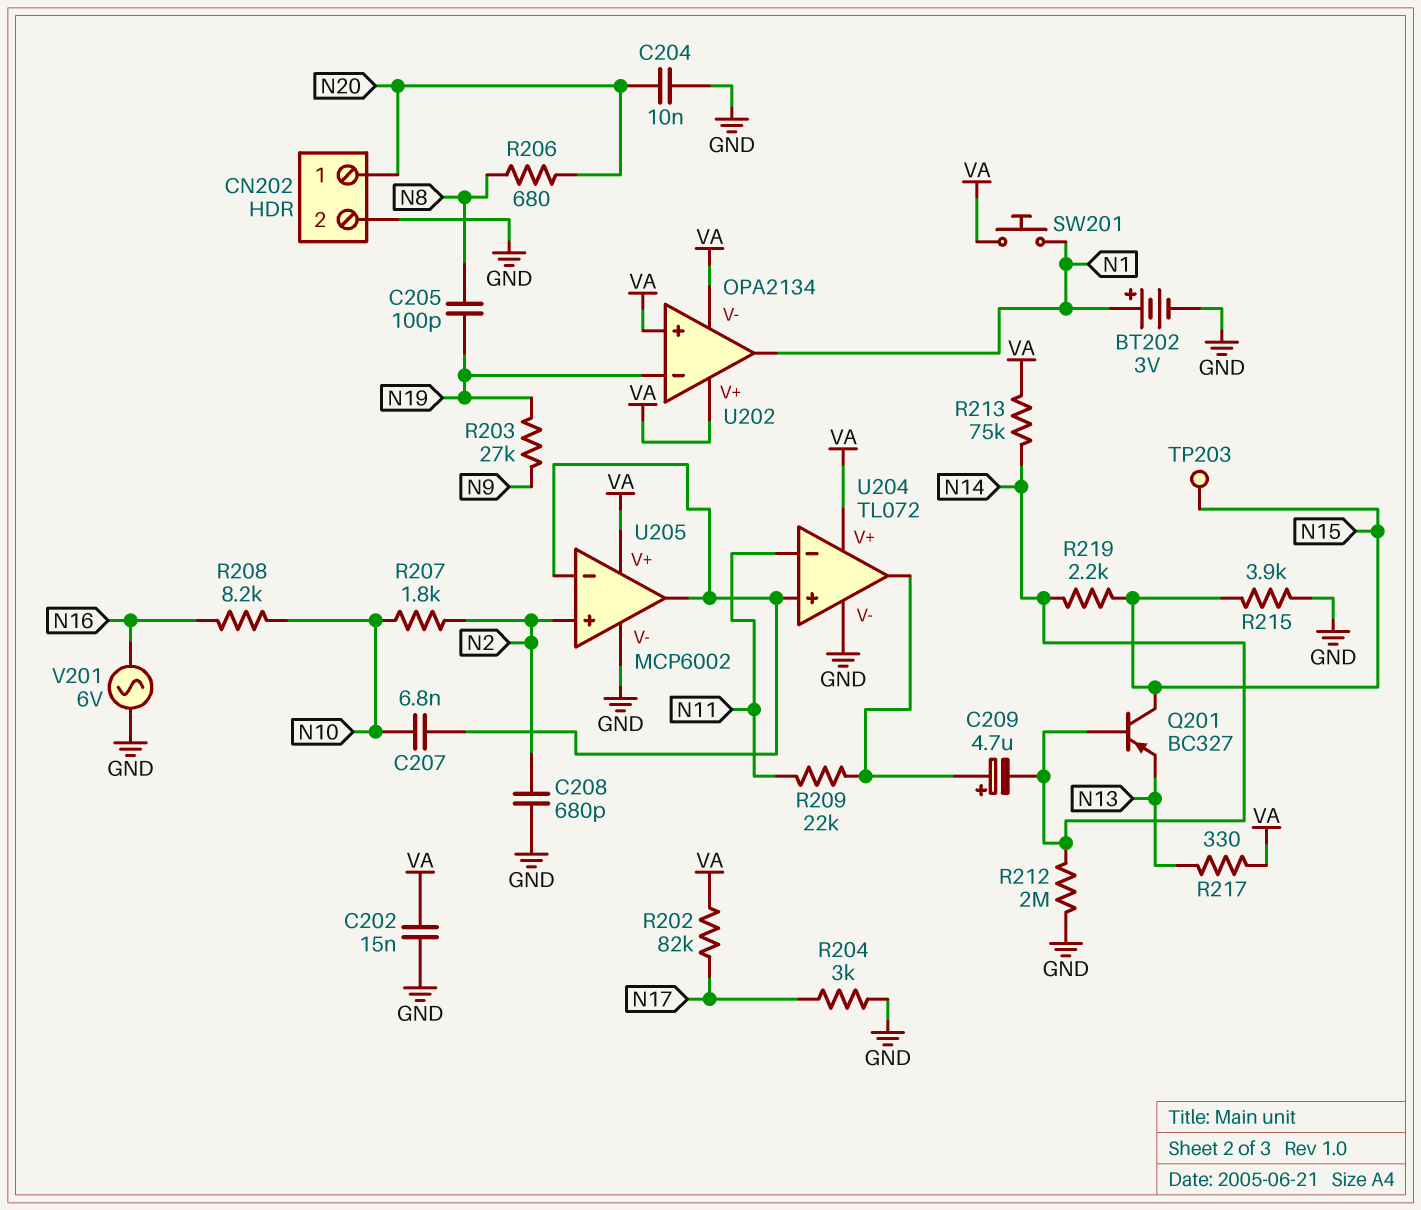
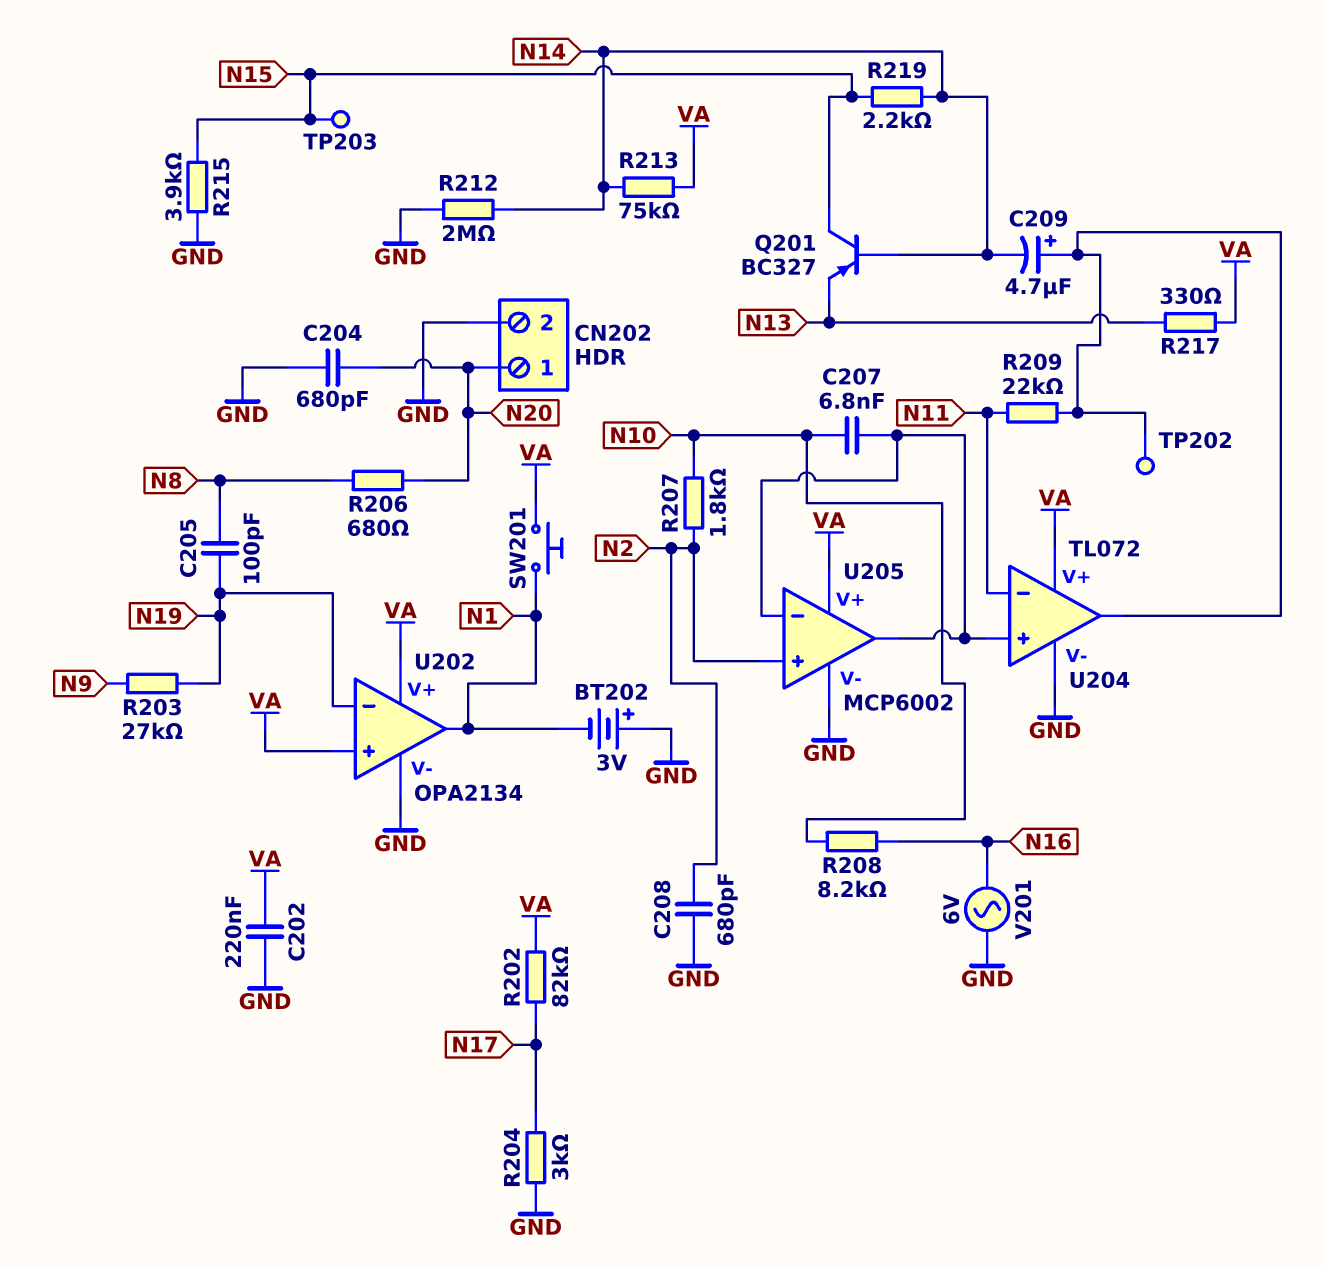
BT202: 3V (plus N1, minus GND) -> 3V (plus GND, minus N1)
C202: 15nF (GND, VA) -> 220nF (GND, VA)
C204: 10nF (GND, N20) -> 680pF (GND, N20)
TP202: none -> test point (U204/out)
U202 pin V-: VA -> GND

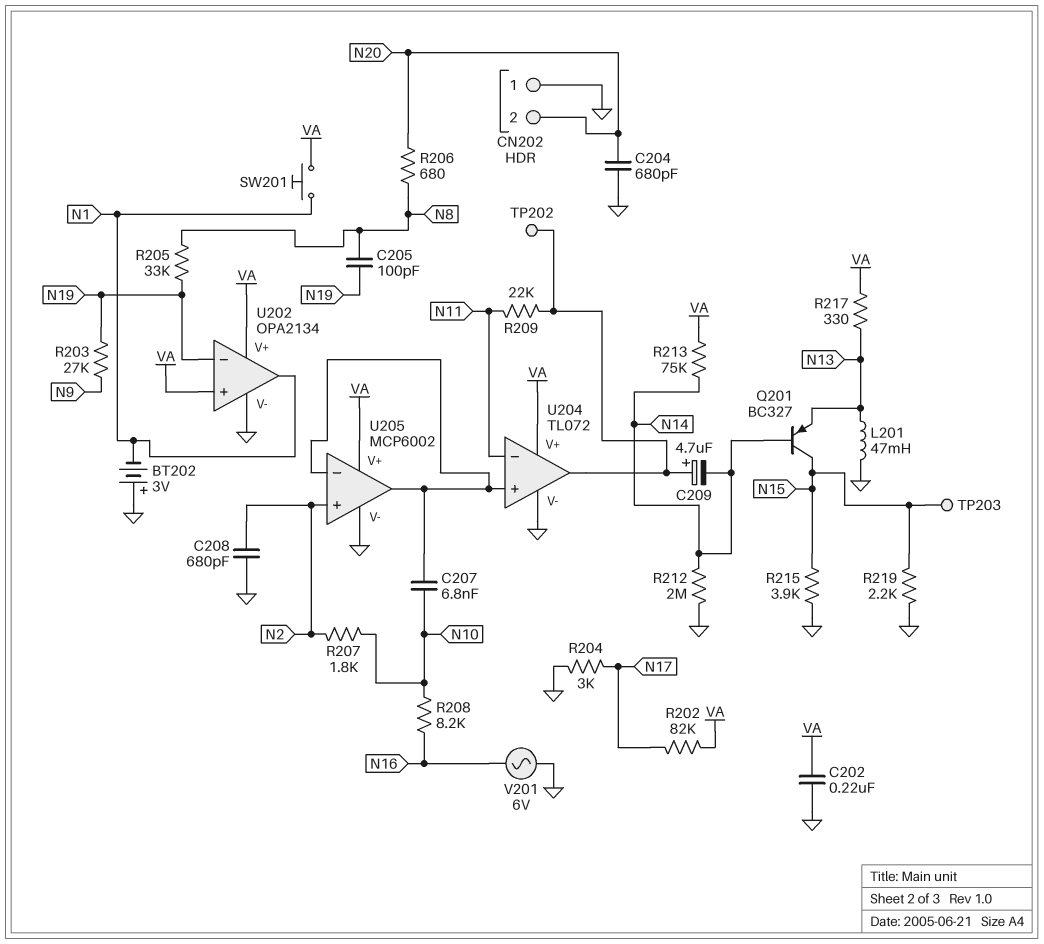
CN202 pin 1: N20 -> GND
CN202 pin 2: GND -> N20
L201: none -> 47mH (GND, N13)
R205: none -> 33k (N8, N19)
R219: 2.2k (N14, N15) -> 2.2k (GND, N15)

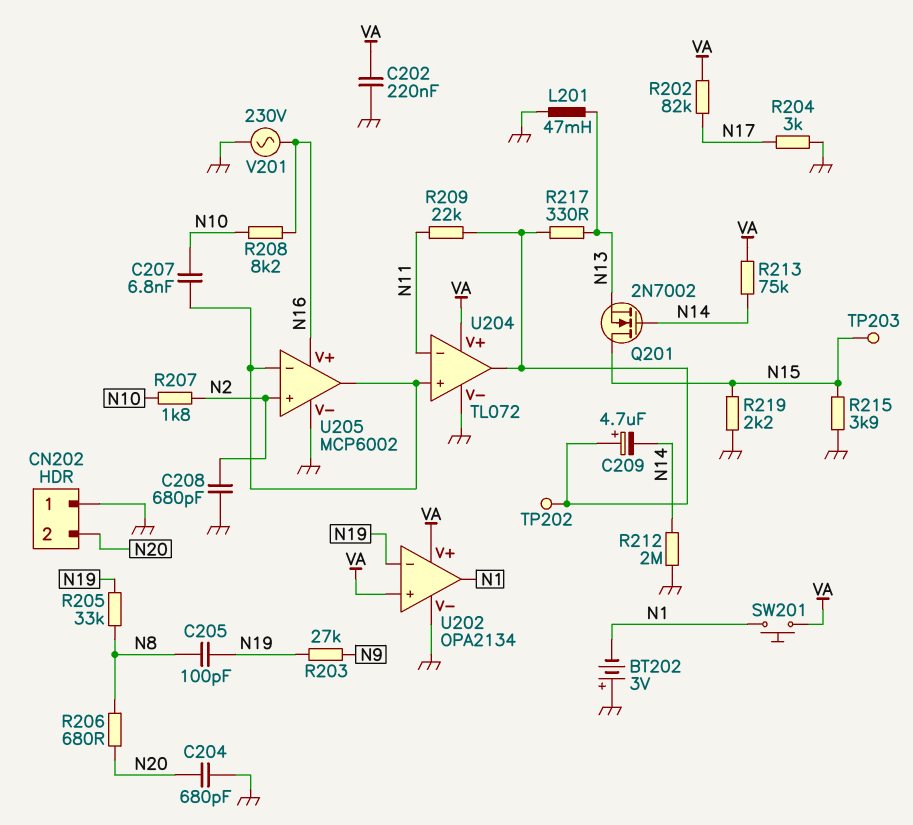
Q201: PNP BC327 (B N14, C N15, E N13) -> NMOS 2N7002 (G N14, D N15, S N13)
R217: 330 (N13, VA) -> 330 (N13, U204/out)
U205 pin V+: VA -> N16
V201: AC 6V (GND, N16) -> AC 230V (GND, N16)

